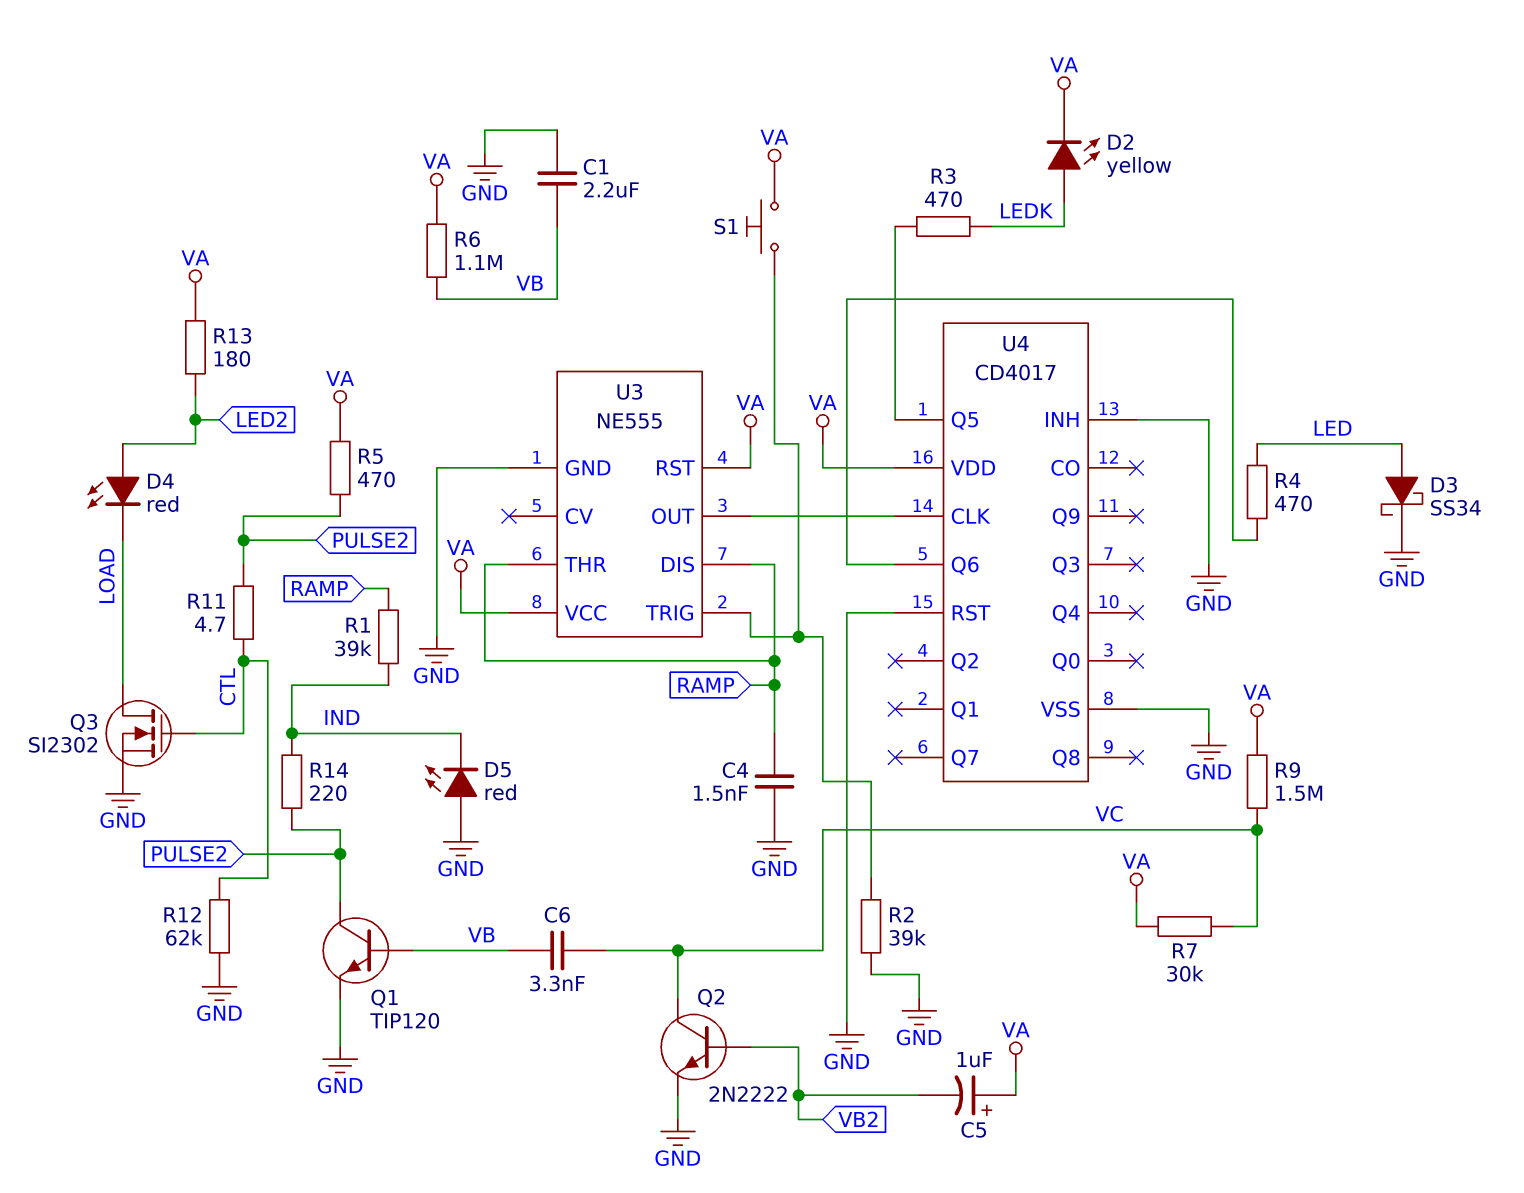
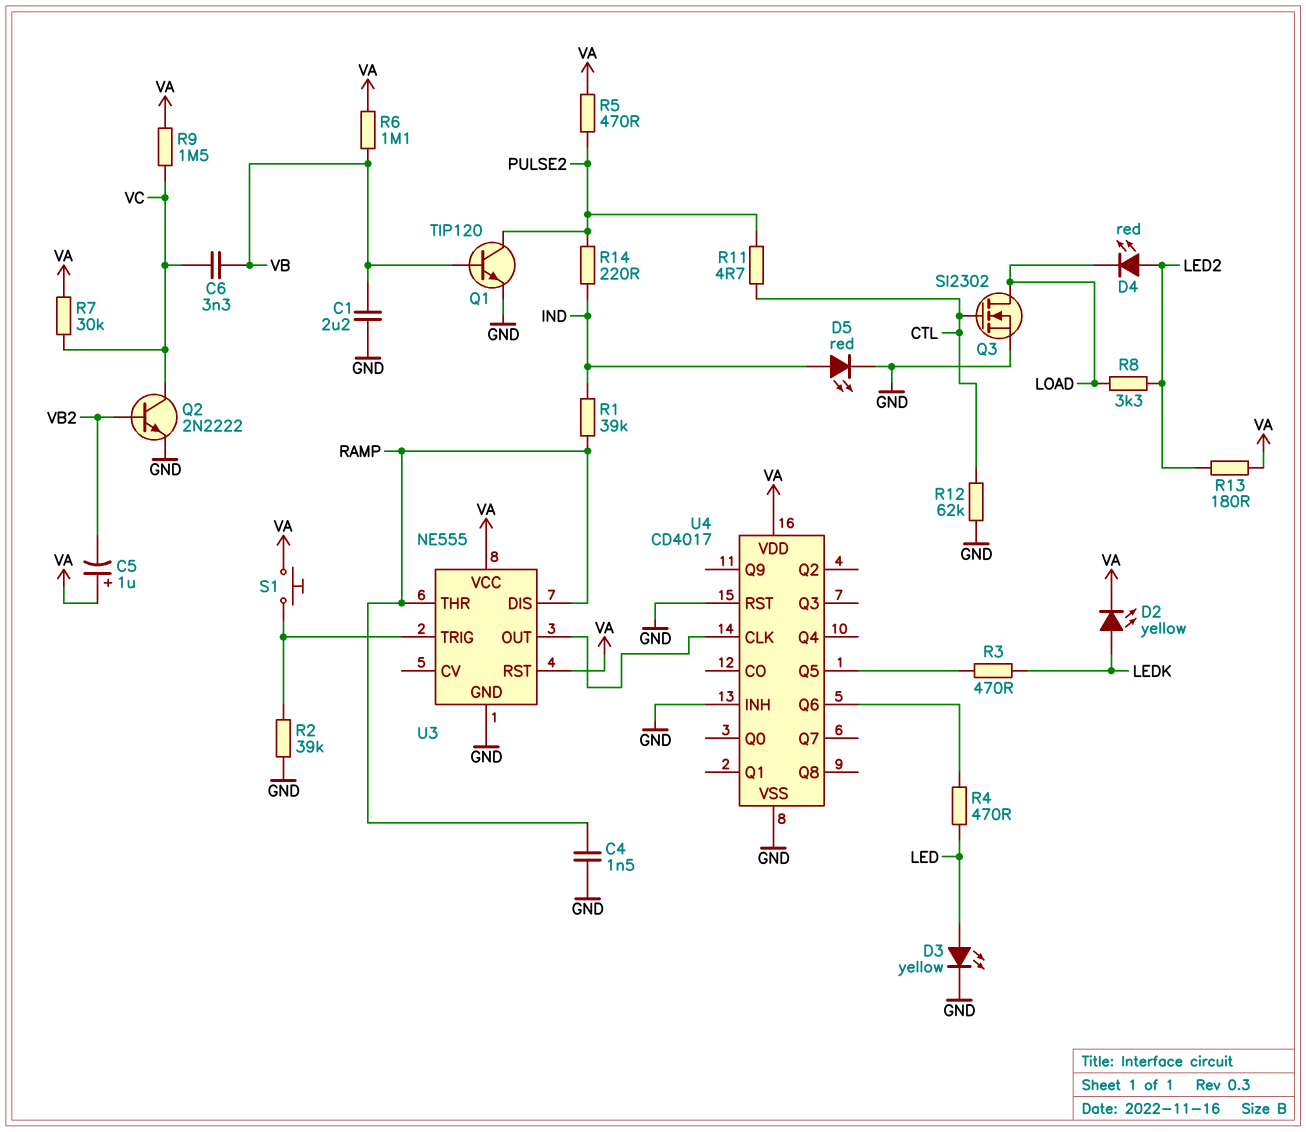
D3: schottky SS34 (A LED, K GND) -> LED yellow (A LED, K GND)
D5: LED red (A GND, K IND) -> LED red (A IND, K GND)
R8: none -> 3.3k (LED2, LOAD)

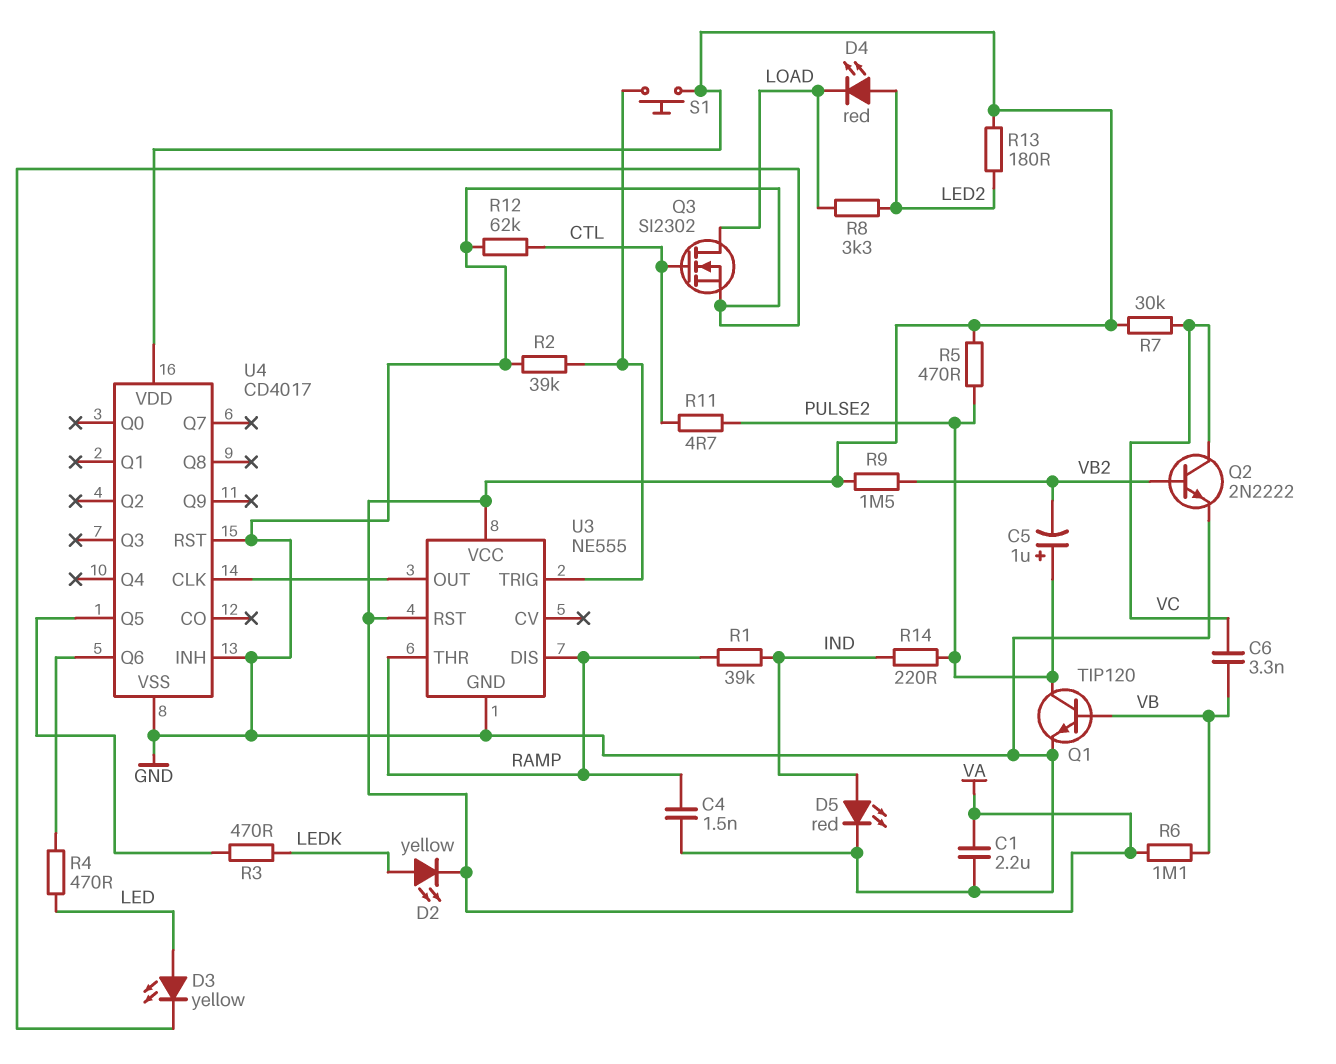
C1: 2.2uF (GND, VB) -> 2.2uF (GND, VA)
C5: 1uF (plus VA, minus VB2) -> 1uF (plus PULSE2, minus VB2)
R9: 1.5M (VA, VC) -> 1.5M (VA, VB2)

